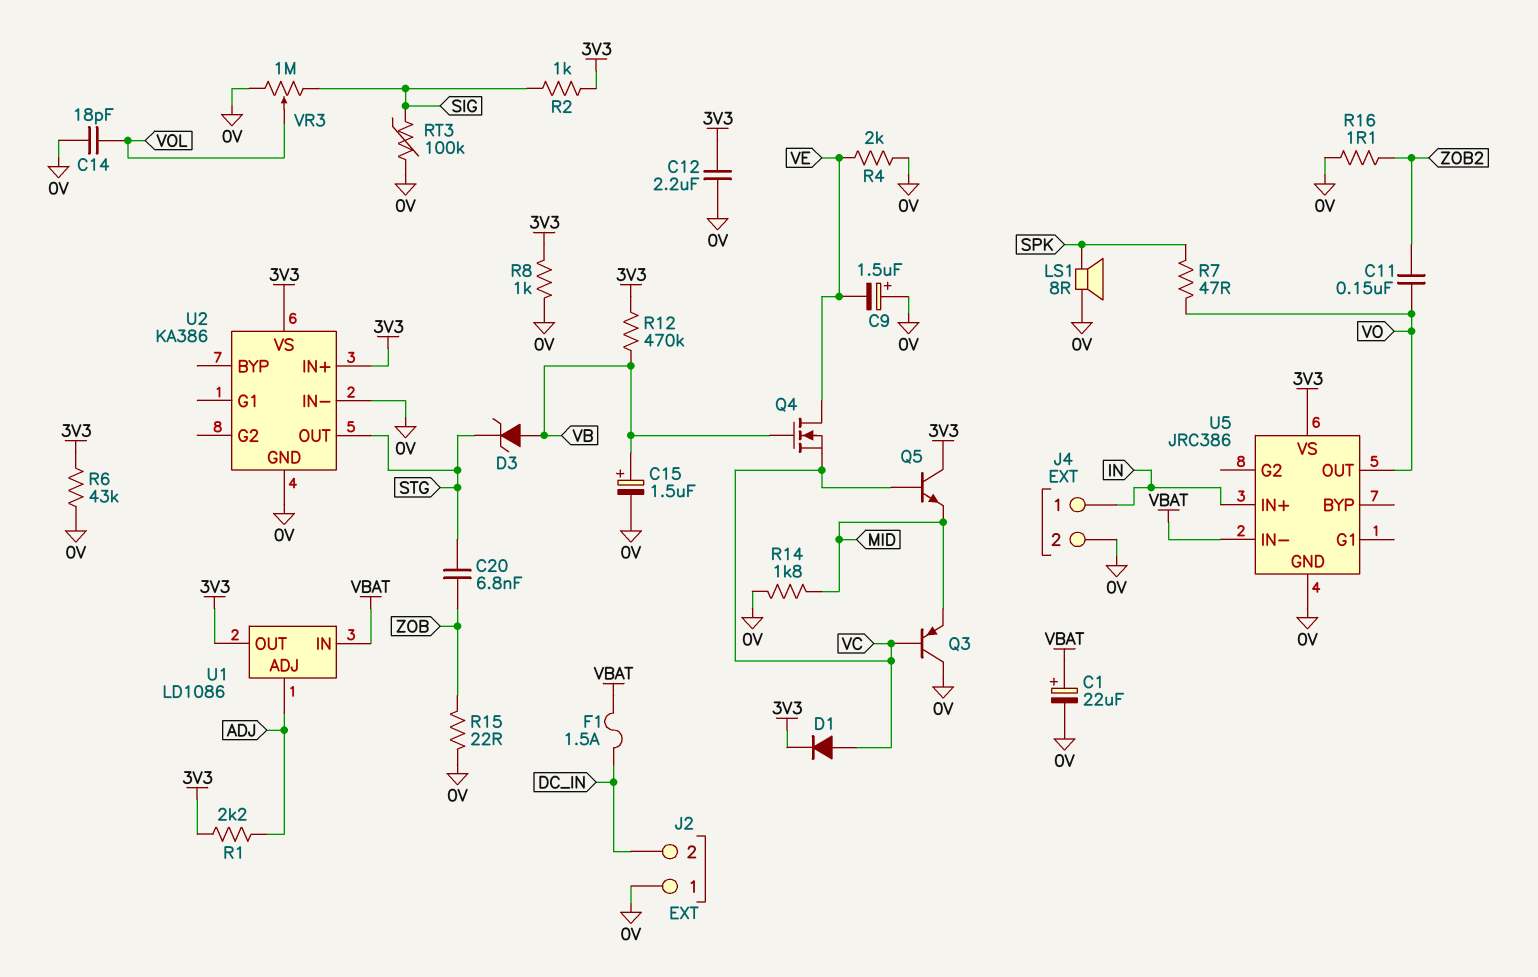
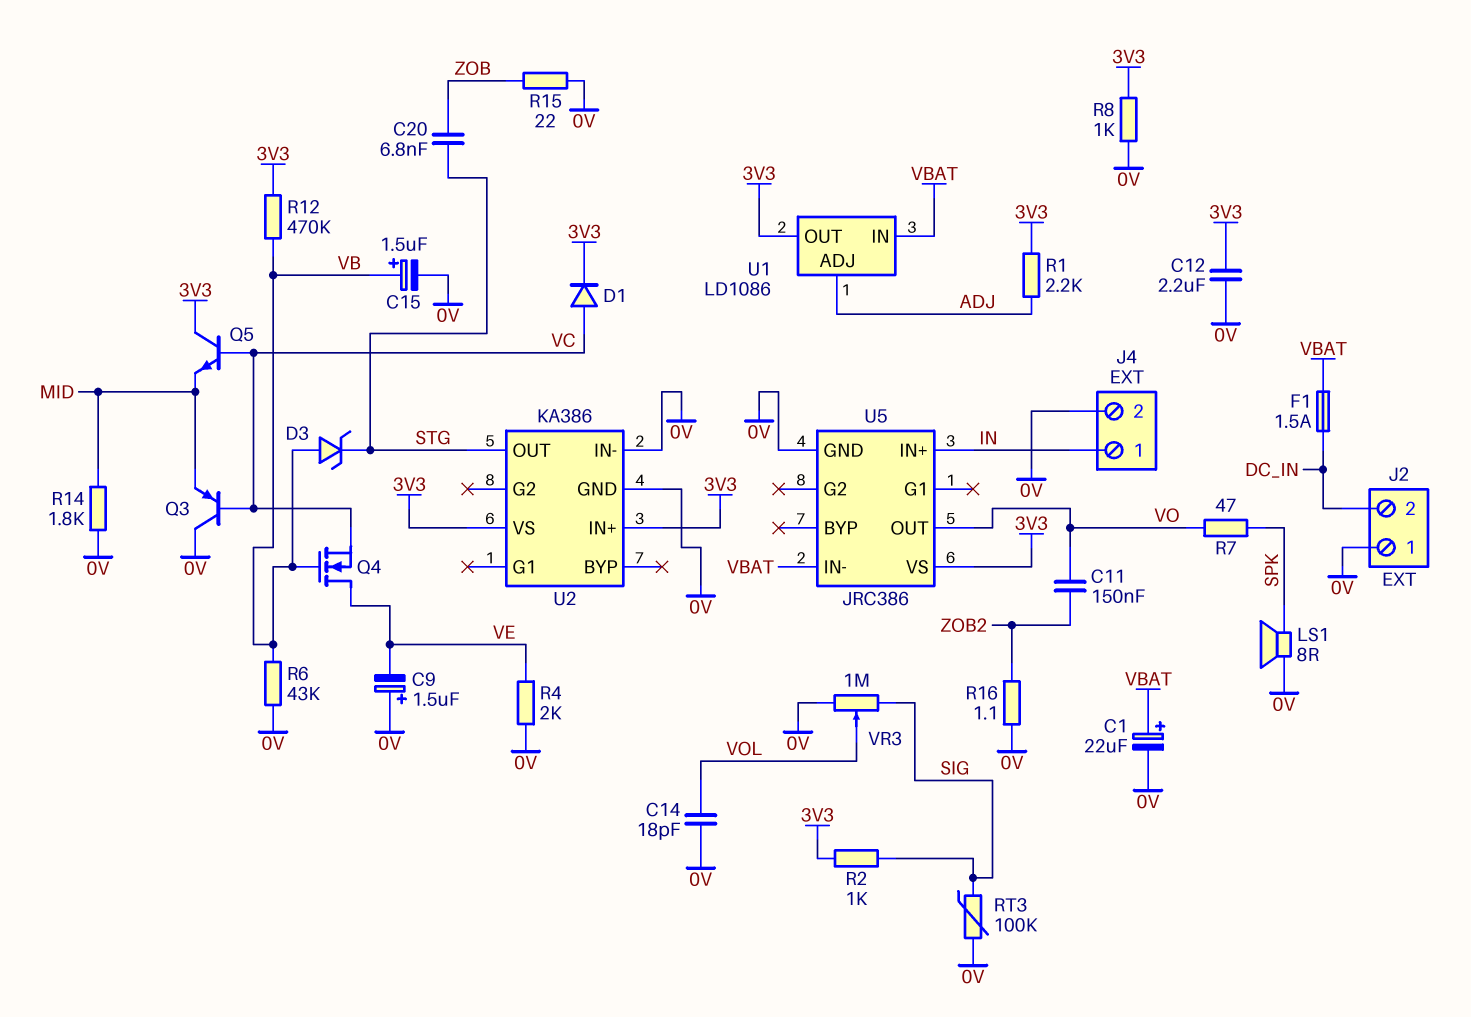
R6: 43k (0V, 3V3) -> 43k (0V, VB)

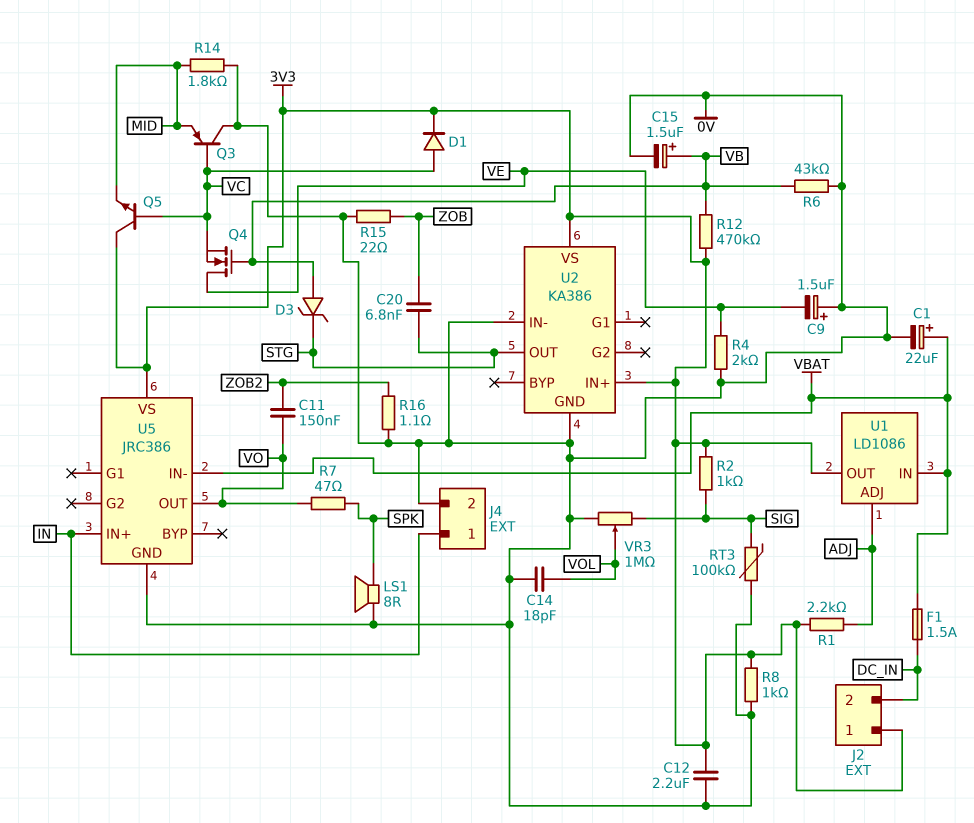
J2 pin 1: 0V -> 3V3

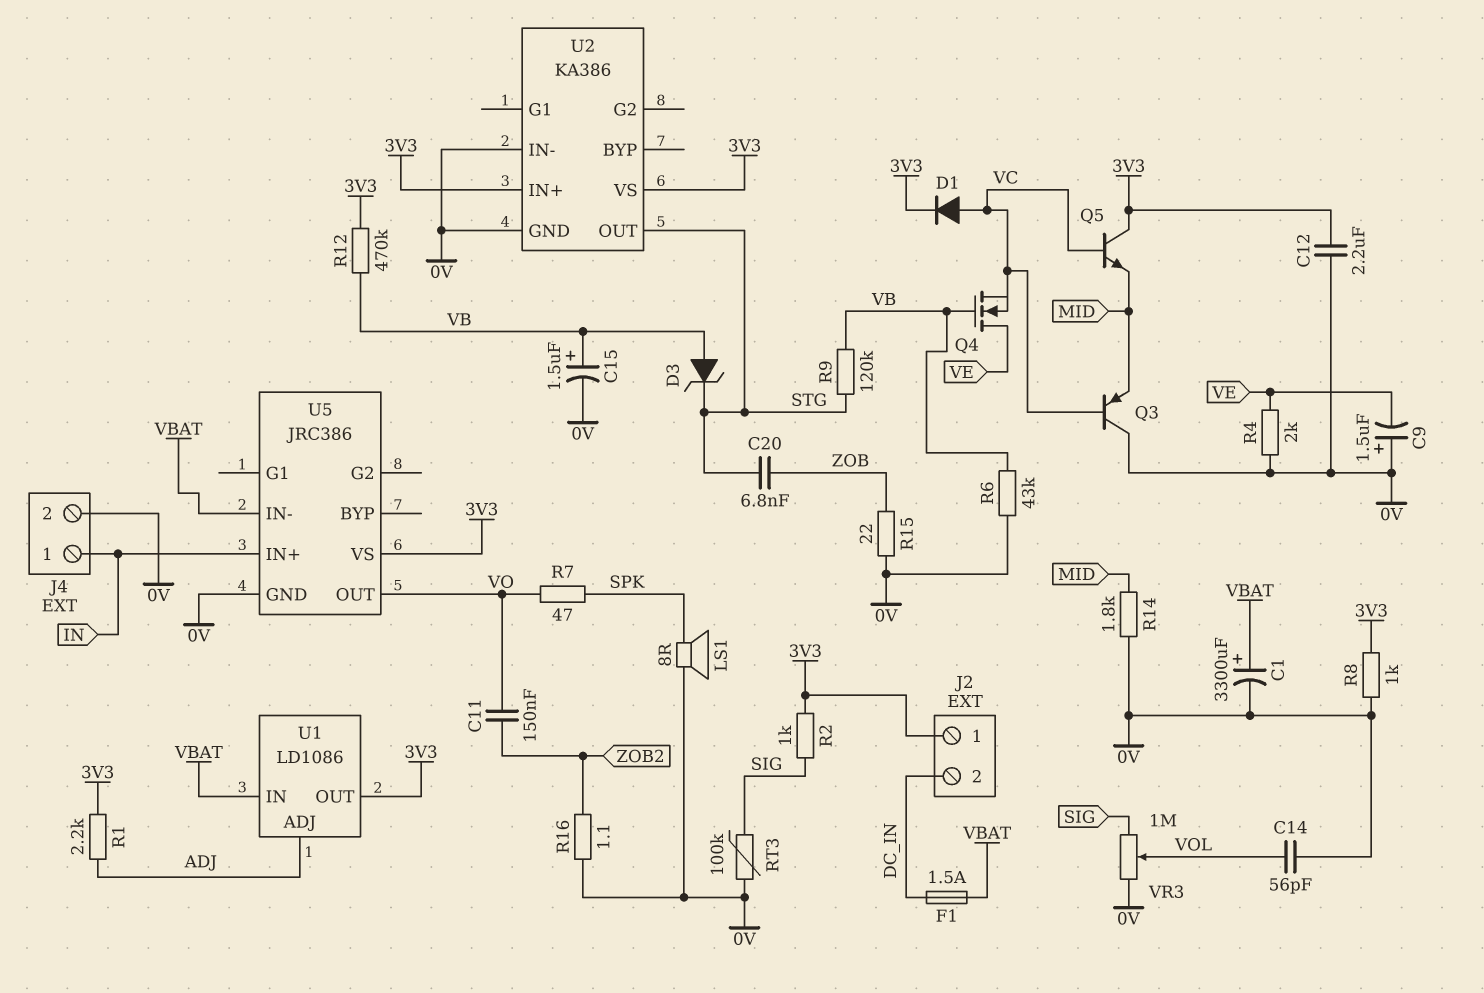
C1: 22uF (plus VBAT, minus 0V) -> 3300uF (plus VBAT, minus 0V)
C14: 18pF (0V, VOL) -> 56pF (0V, VOL)
R9: none -> 120k (STG, VB)

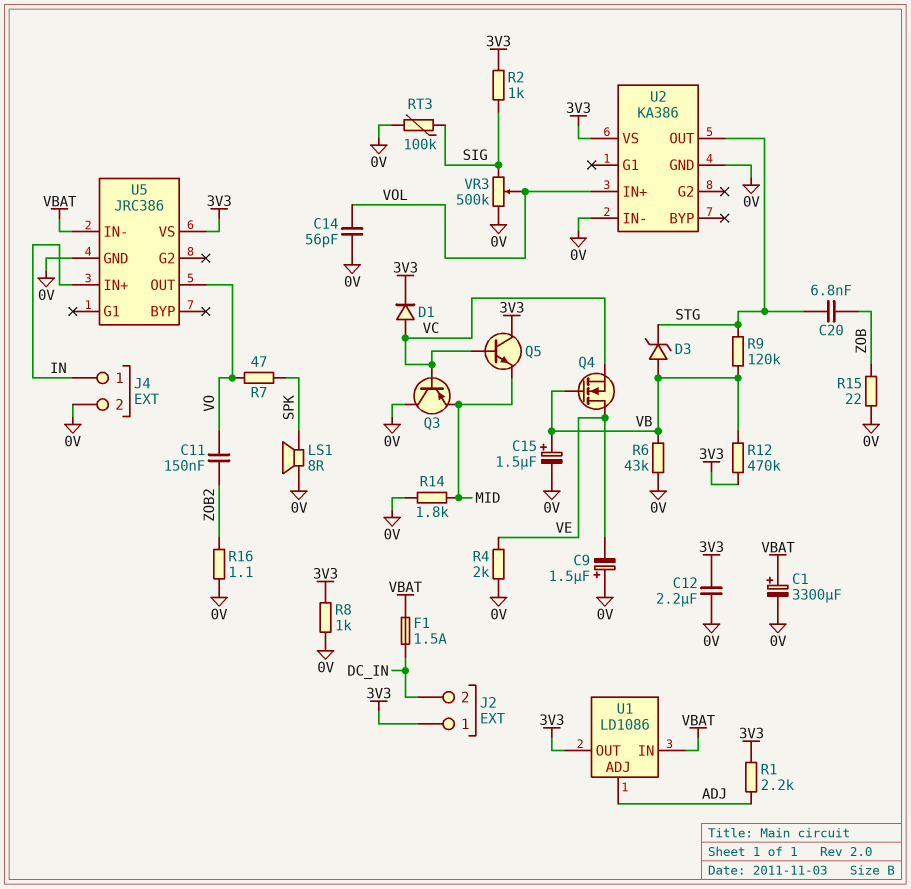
U2 pin IN+: 3V3 -> VOL
VR3: 1M (0V, SIG, wiper VOL) -> 500k (0V, SIG, wiper VOL)

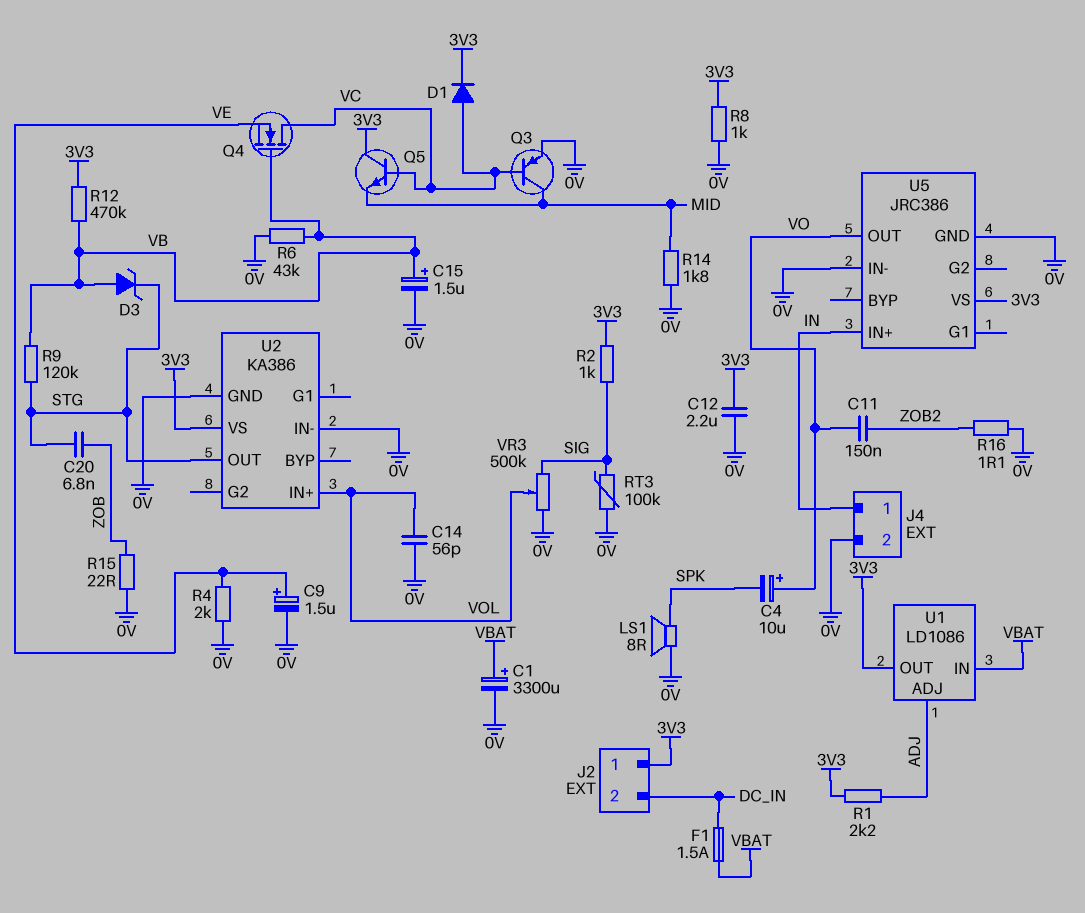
C4: none -> 10uF (plus VO, minus SPK)
C9: 1.5uF (plus 0V, minus VE) -> 1.5uF (plus VE, minus 0V)
Q3: PNP (B VC, C 0V, E MID) -> PNP (B VC, C MID, E 0V)
Q4: NMOS (G VB, D VE, S VC) -> NMOS (G VB, D VC, S VE)
R7: 47 (SPK, VO) -> none
U5 pin IN-: VBAT -> 0V

